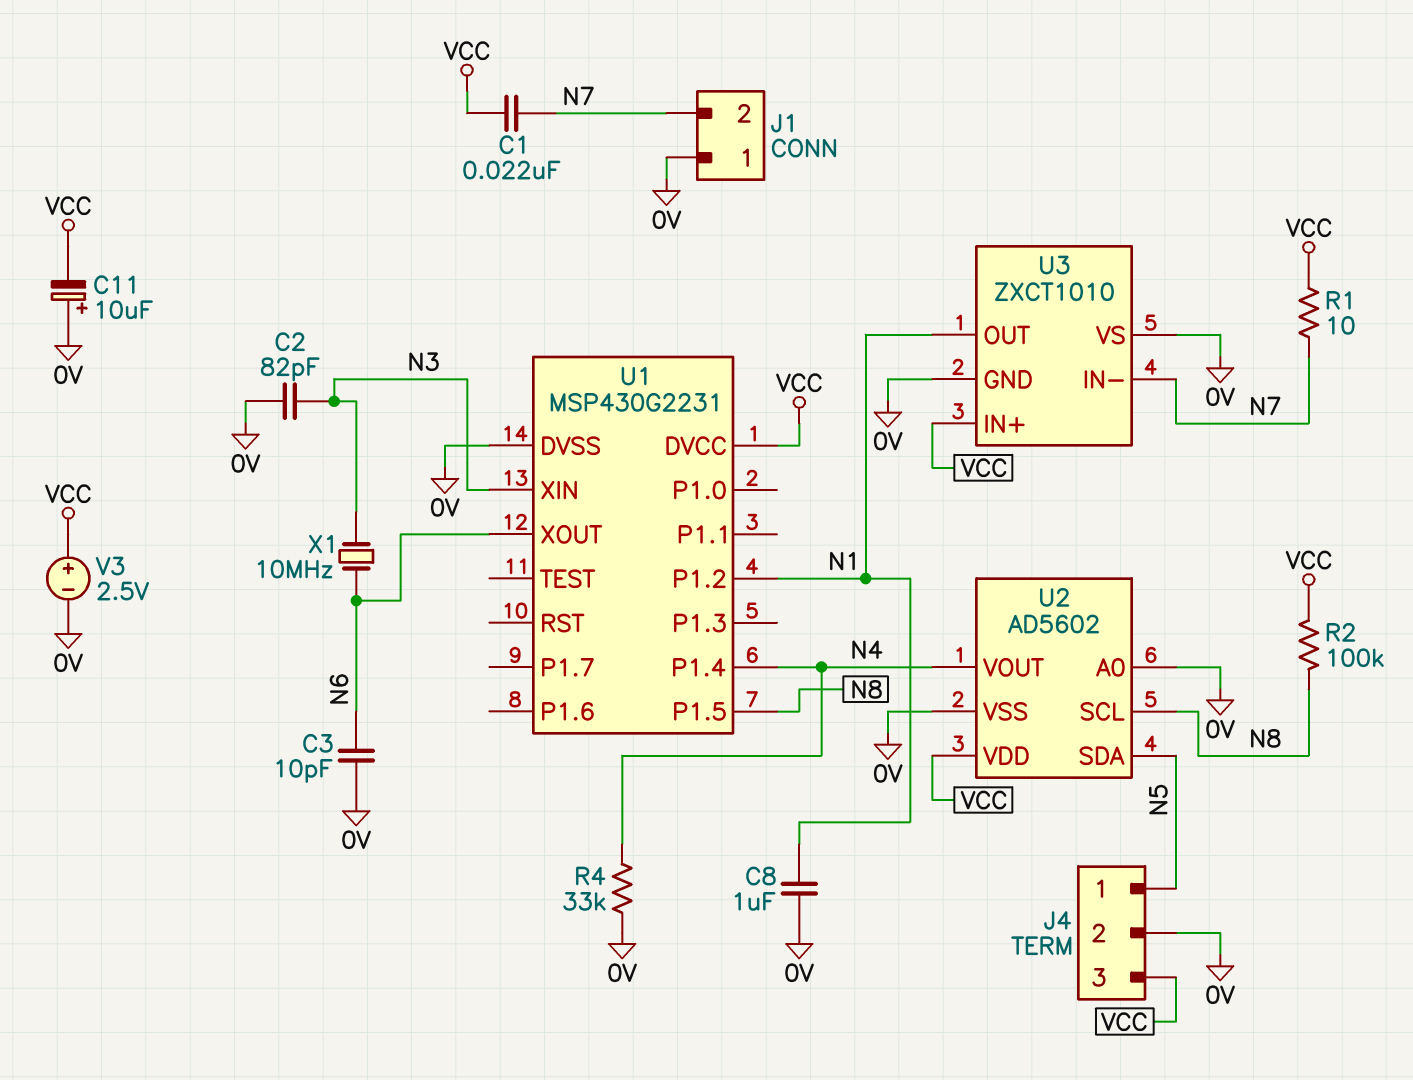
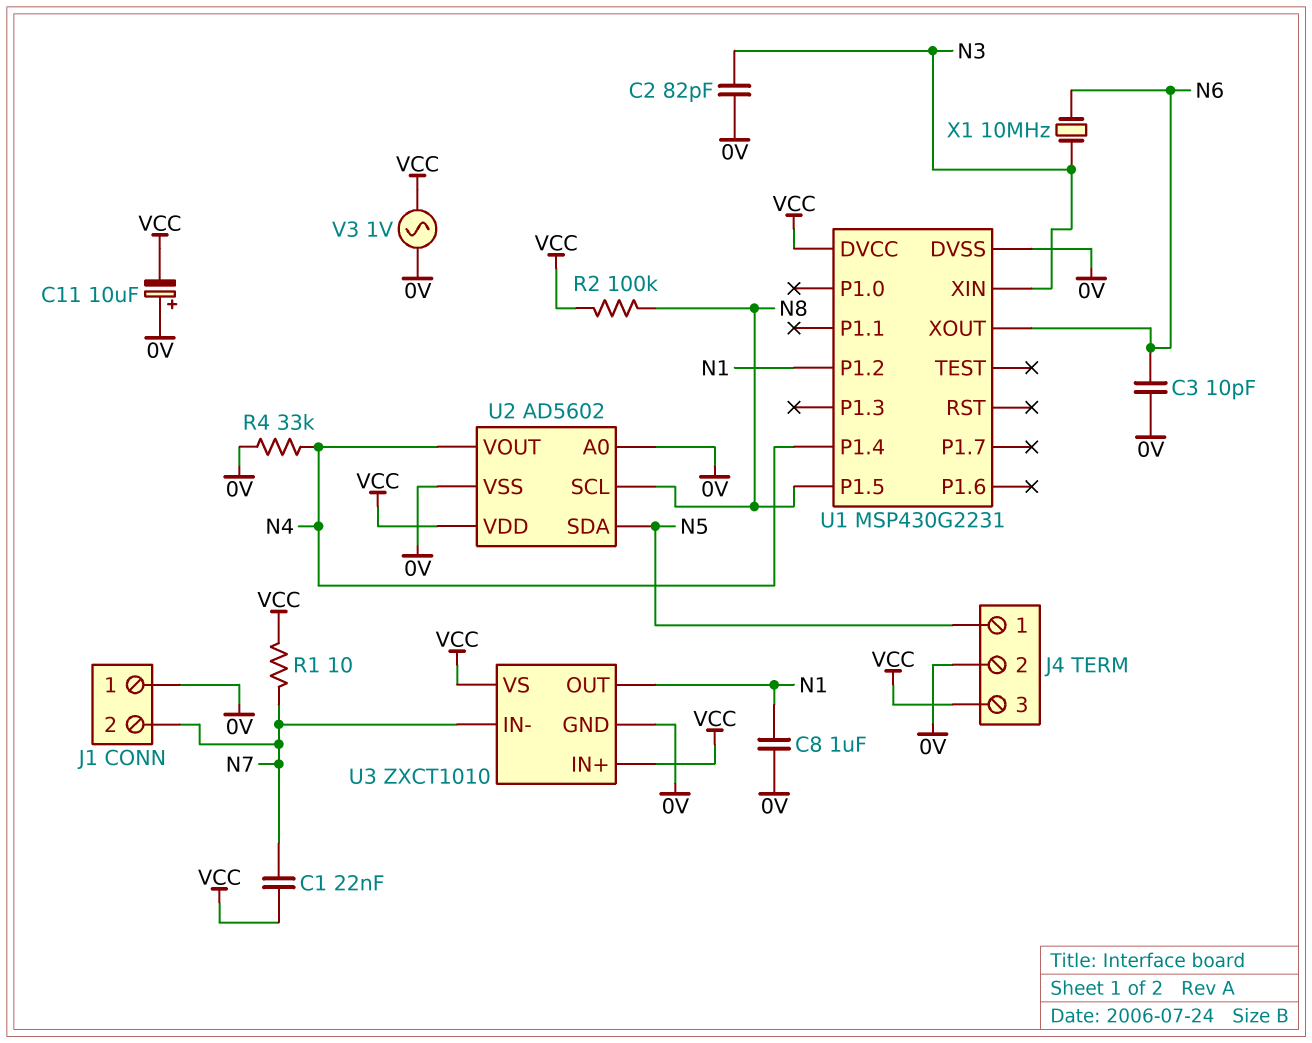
U3 pin VS: 0V -> VCC
V3: 2.5V (plus VCC, minus 0V) -> AC 1V (0V, VCC)

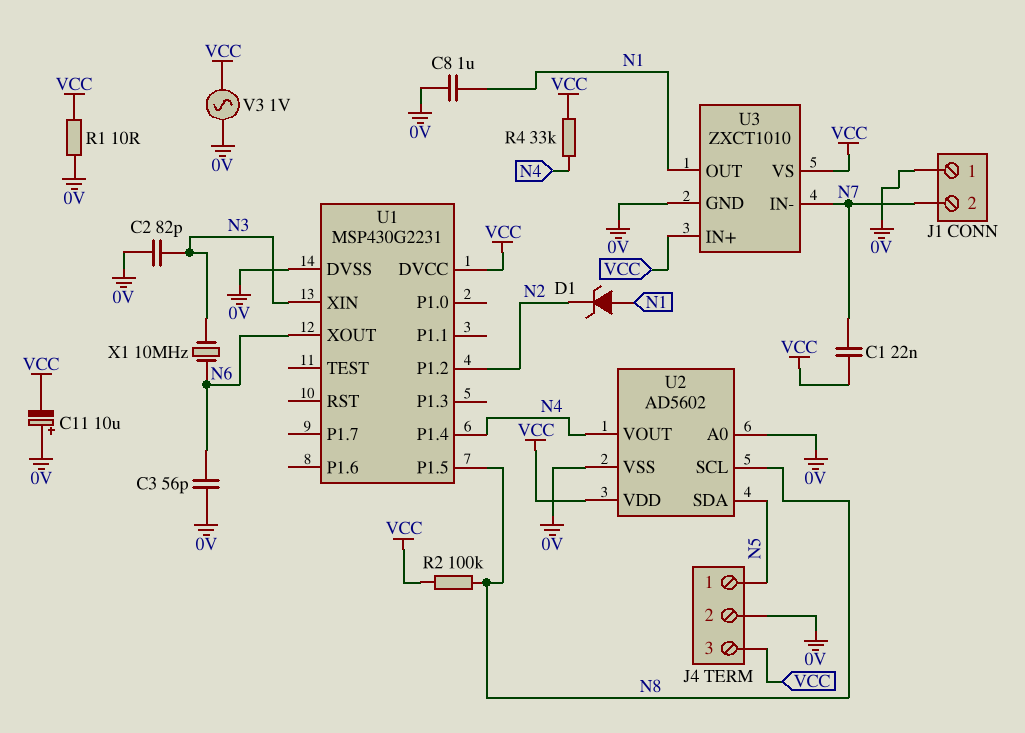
C3: 10pF (0V, N6) -> 56pF (0V, N6)
D1: none -> zener (A N1, K N2)
R1: 10 (N7, VCC) -> 10 (0V, VCC)
R4: 33k (0V, N4) -> 33k (N4, VCC)
U1 pin P1.2: N1 -> N2

